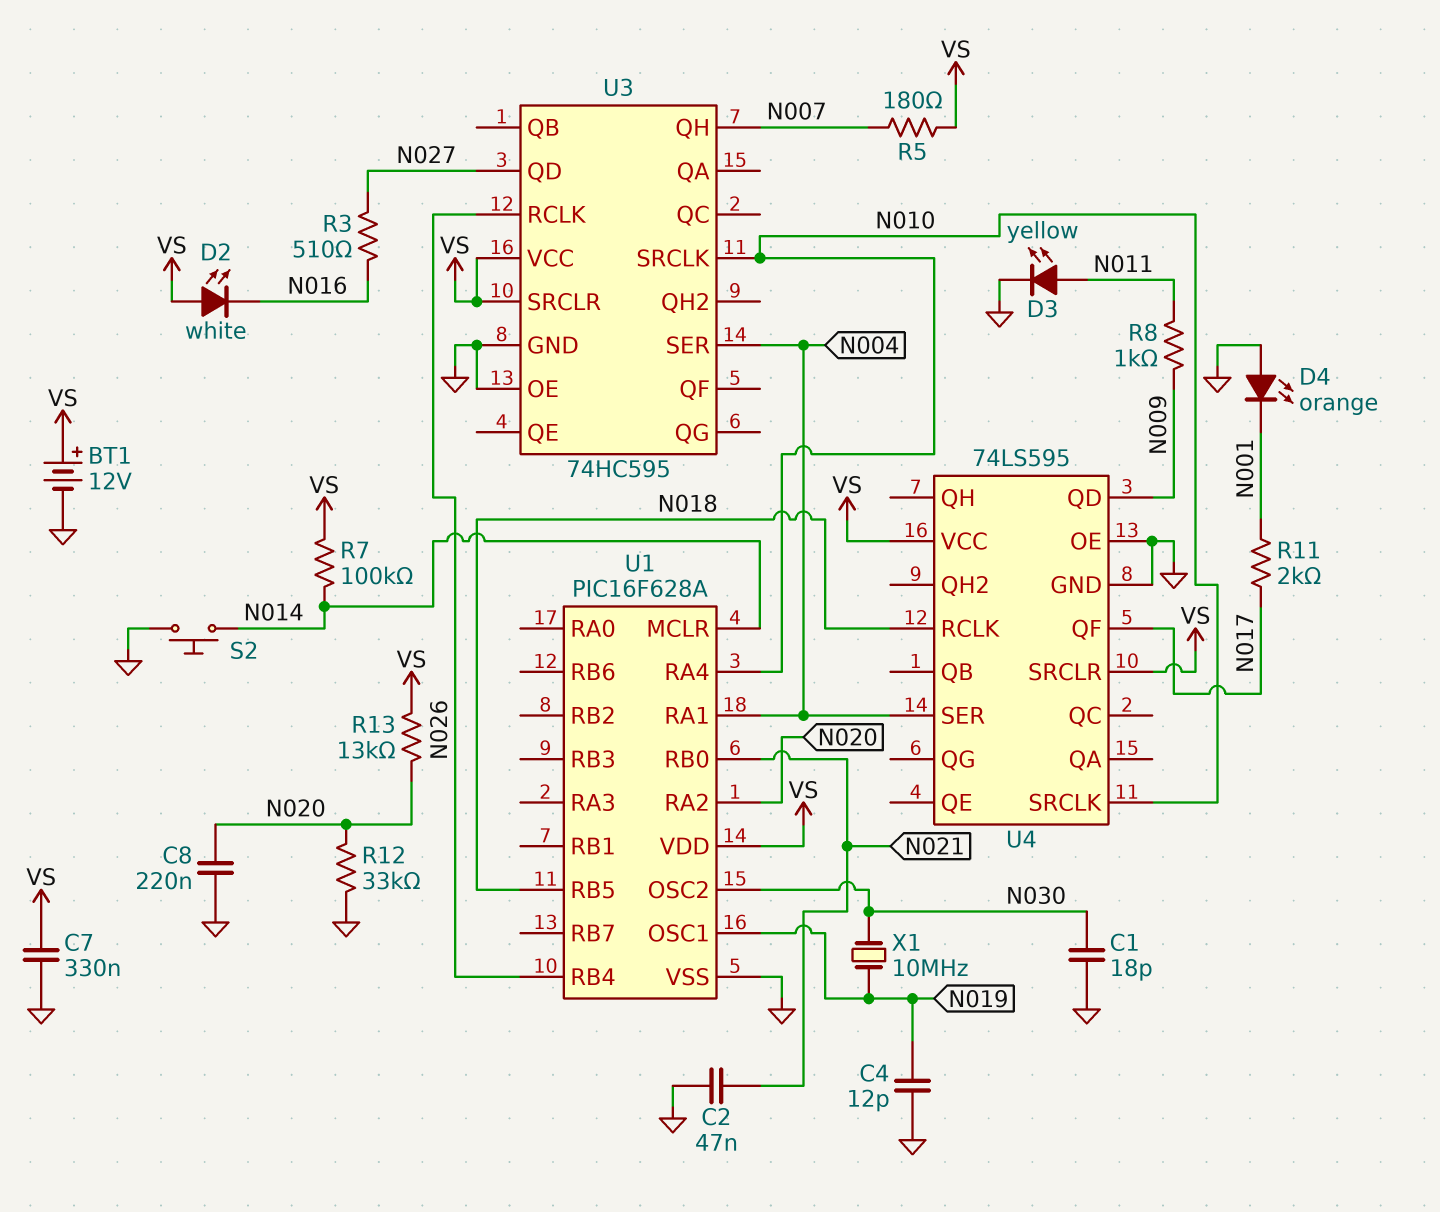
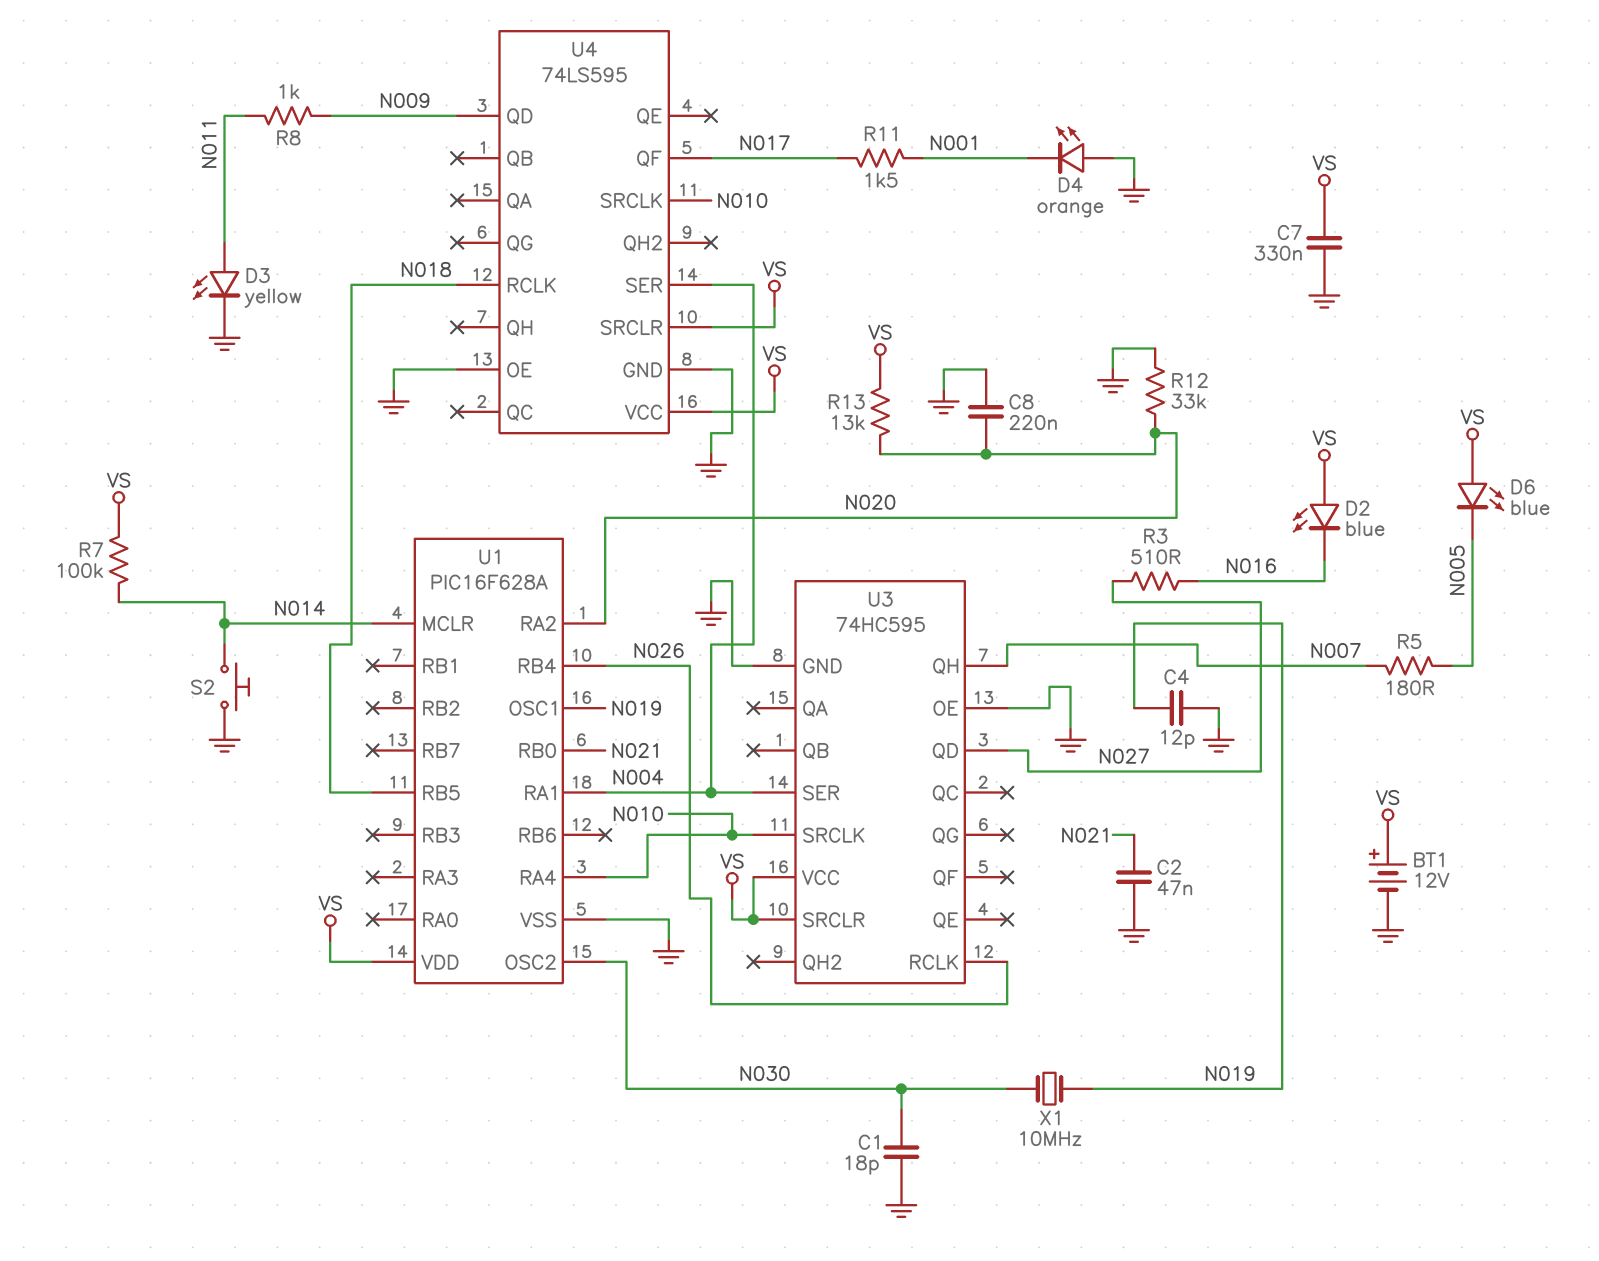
D2: LED white (A VS, K N016) -> LED blue (A VS, K N016)
D6: none -> LED blue (A VS, K N005)
R5: 180 (N007, VS) -> 180 (N005, N007)
R11: 2k (N001, N017) -> 1.5k (N001, N017)

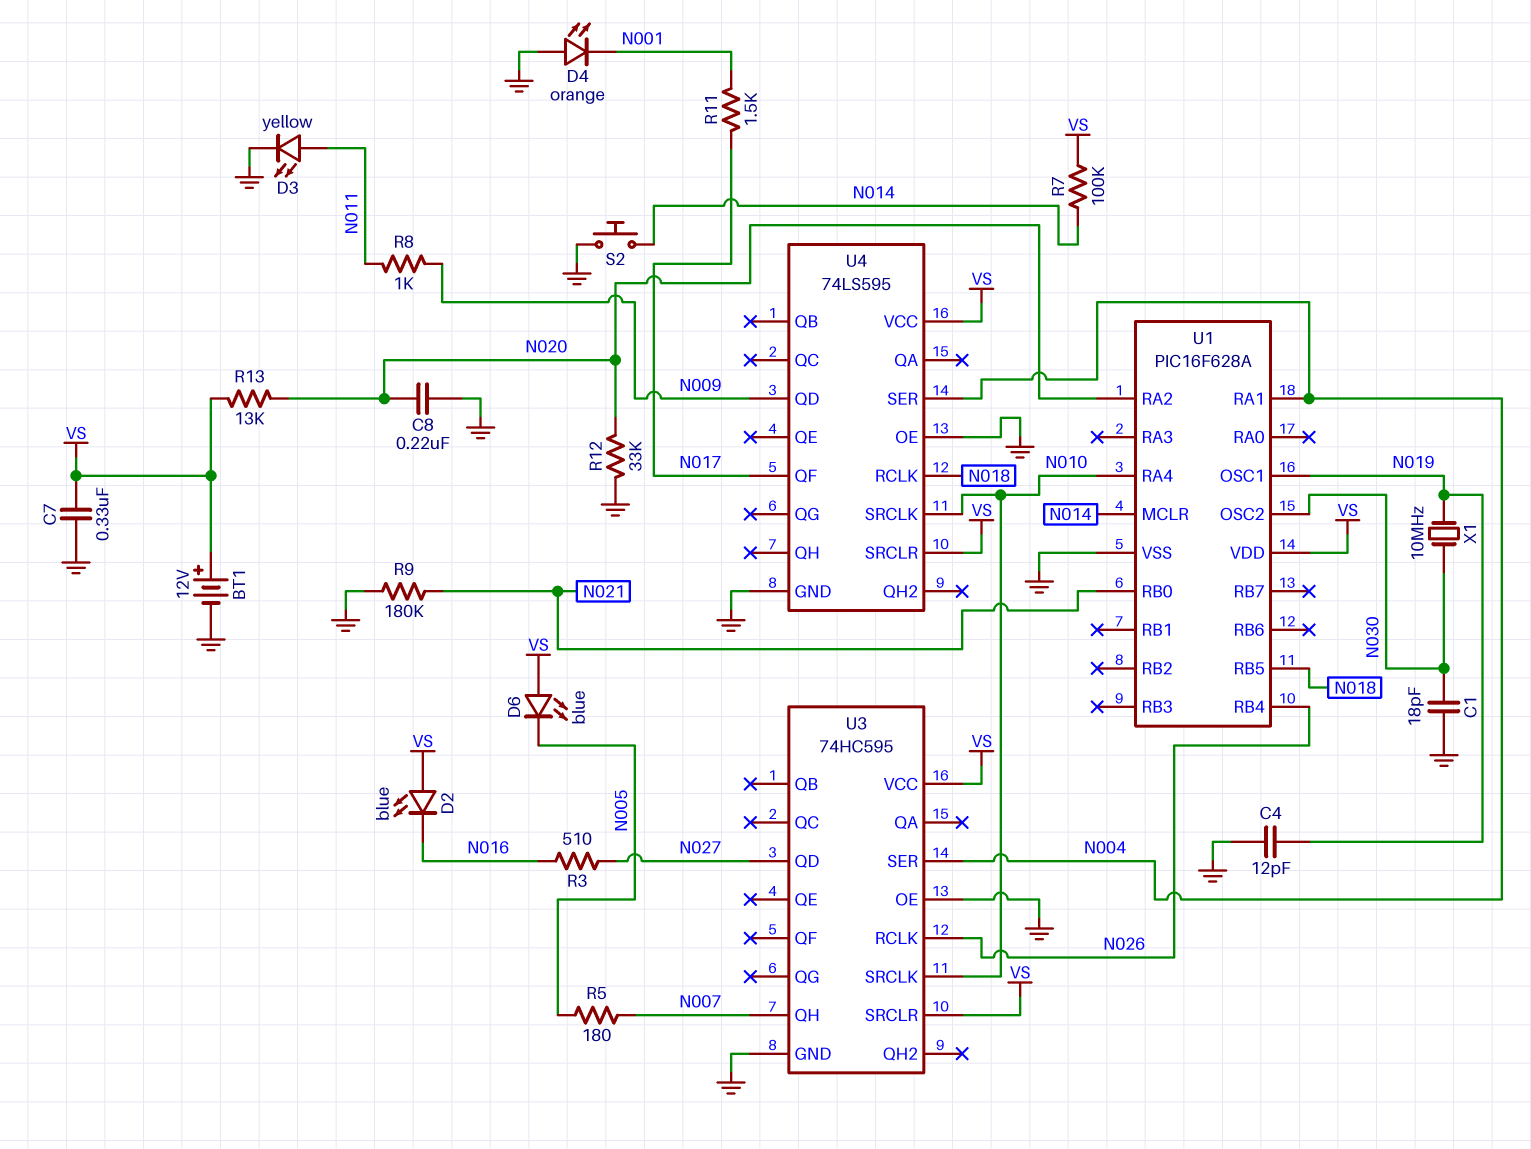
C2: 47nF (GND, N021) -> none
R9: none -> 180k (GND, N021)

